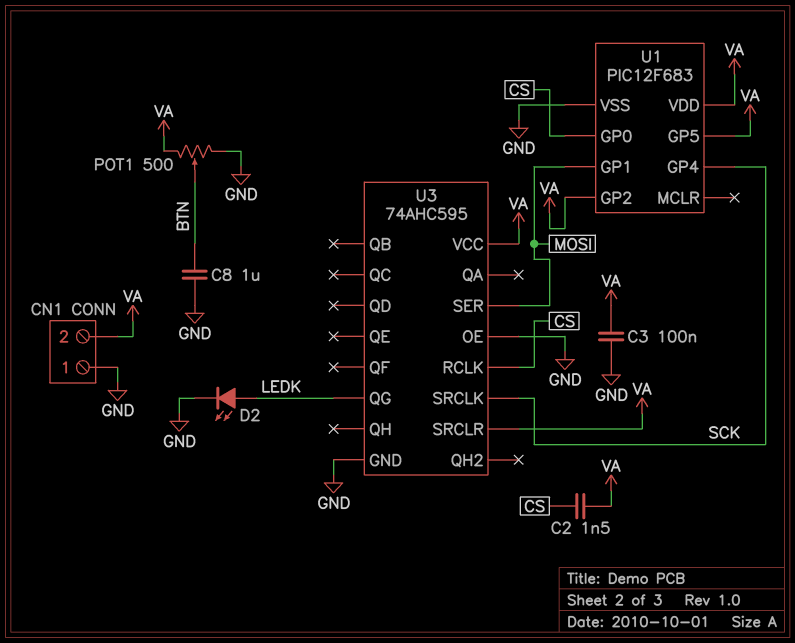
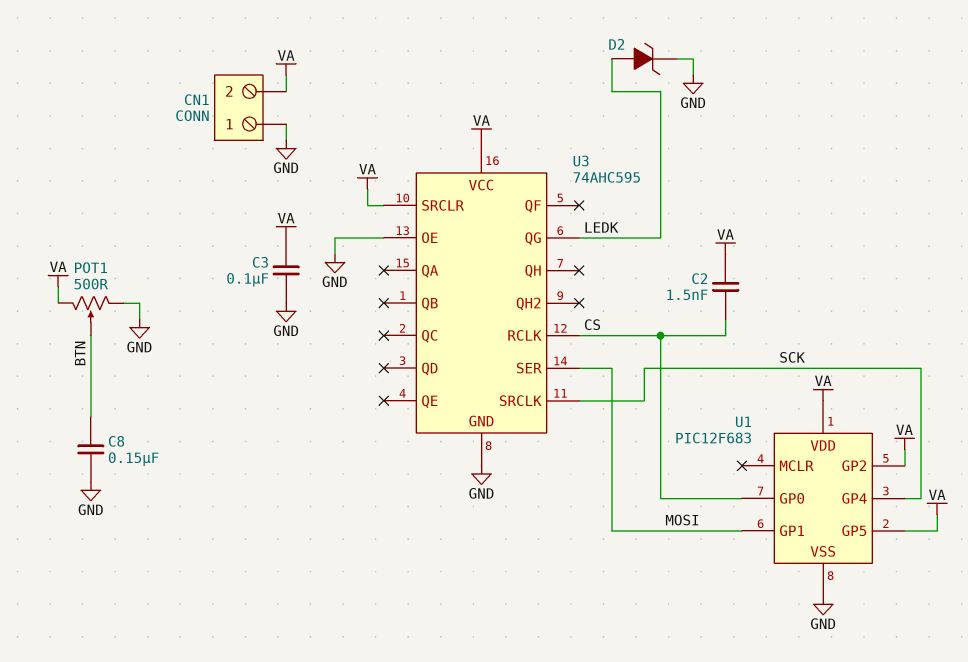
C8: 1uF (BTN, GND) -> 150nF (BTN, GND)
D2: LED (A LEDK, K GND) -> zener (A LEDK, K GND)

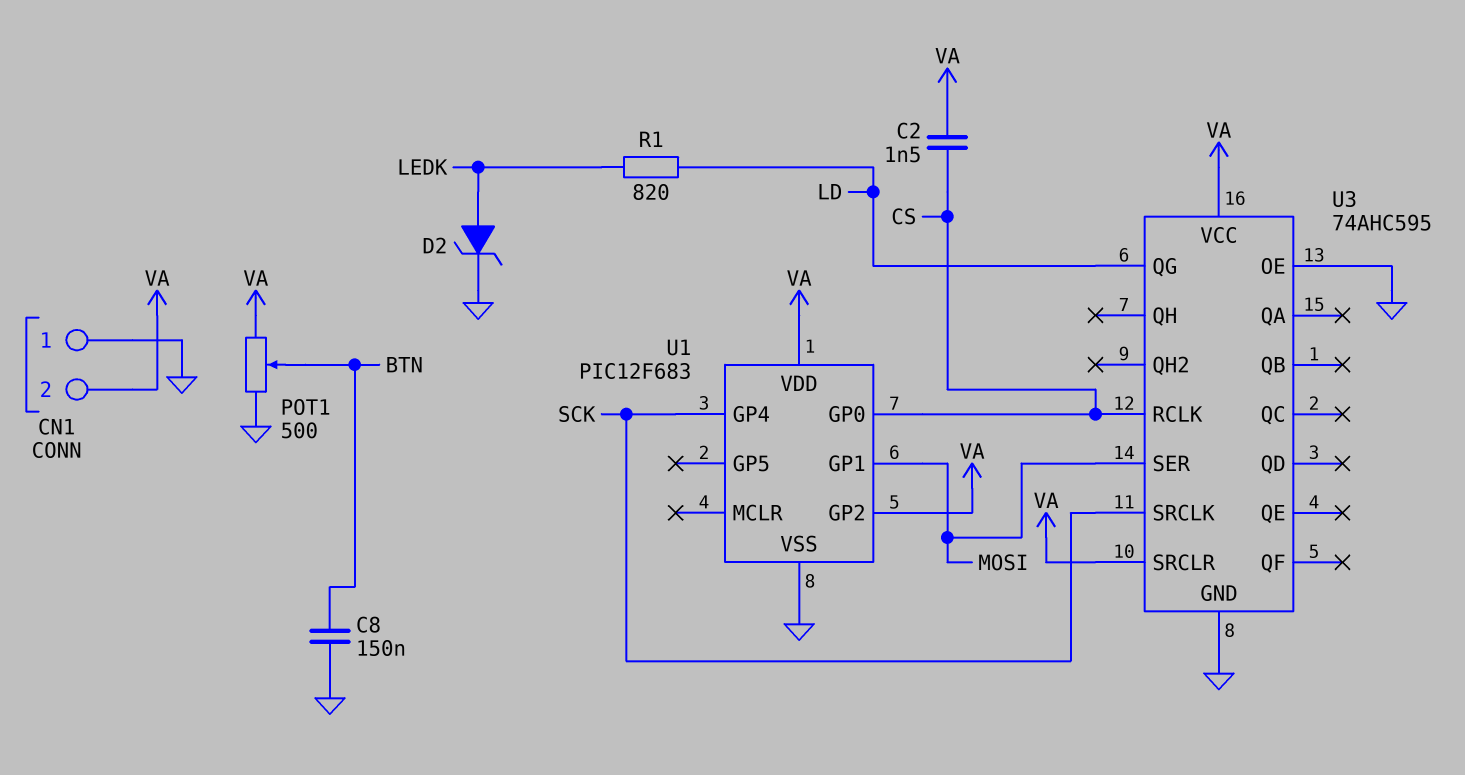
C3: 100nF (GND, VA) -> none
R1: none -> 820 (LD, LEDK)
U1 pin GP5: VA -> none
U3 pin QG: LEDK -> LD

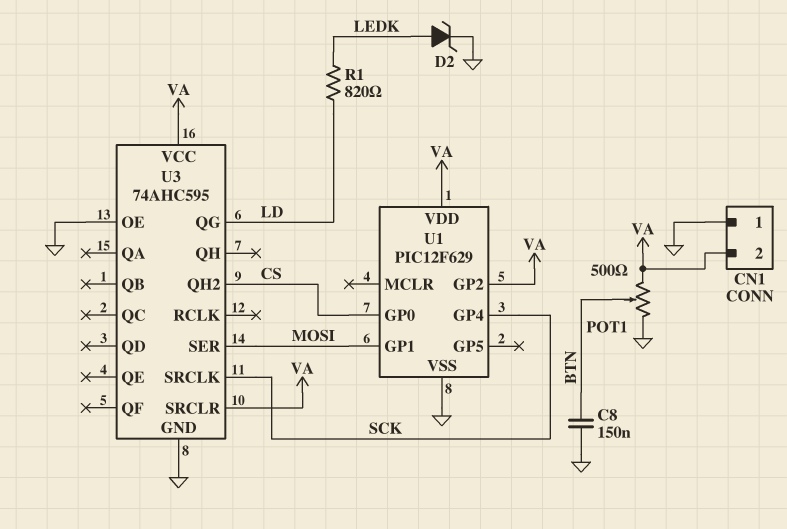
C2: 1.5nF (CS, VA) -> none
U1: PIC12F683 -> PIC12F629
U3 pin QH2: none -> CS
U3 pin RCLK: CS -> none

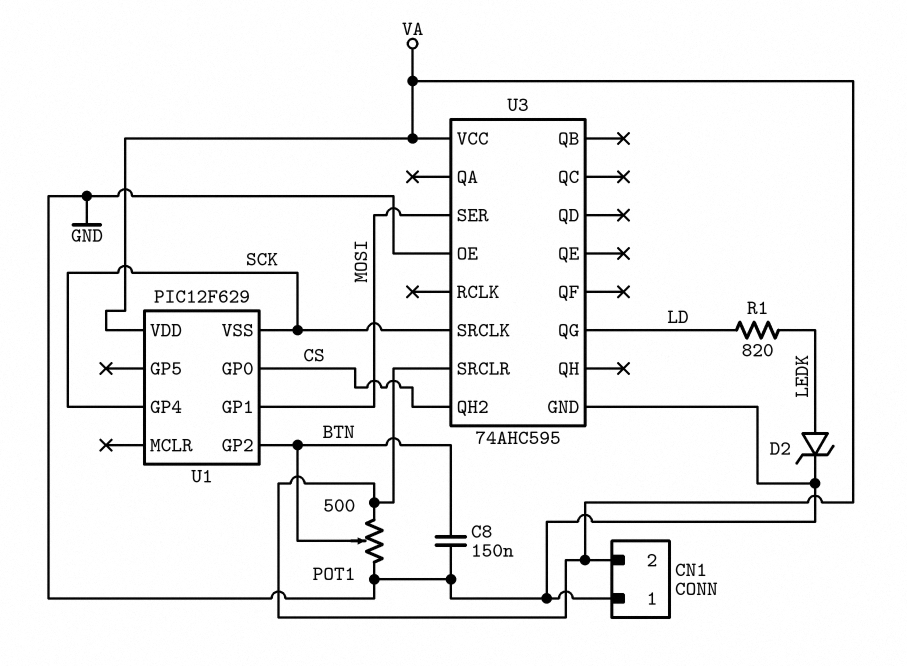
U1 pin GP2: VA -> BTN
U1 pin VSS: GND -> SCK

